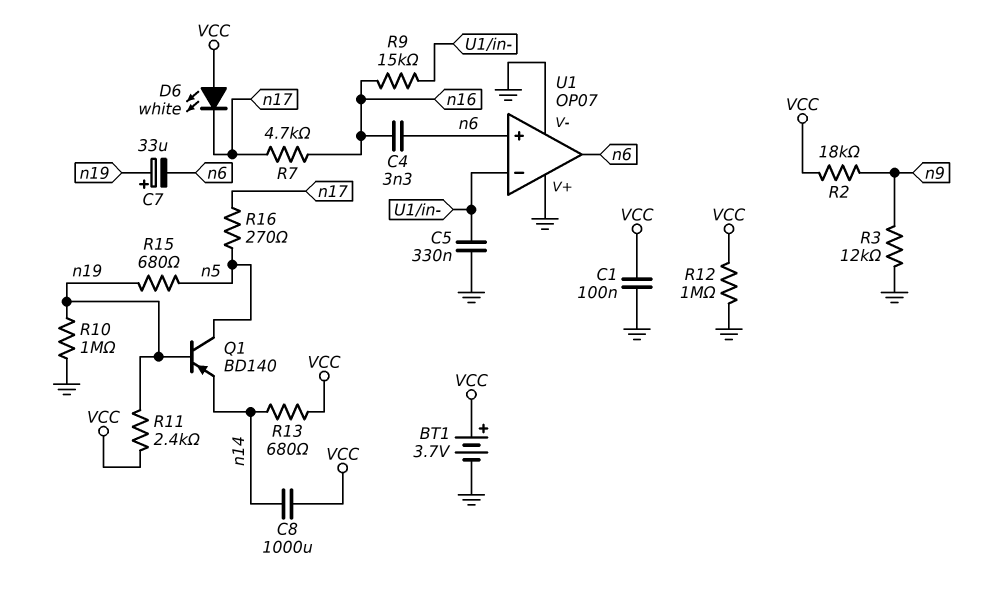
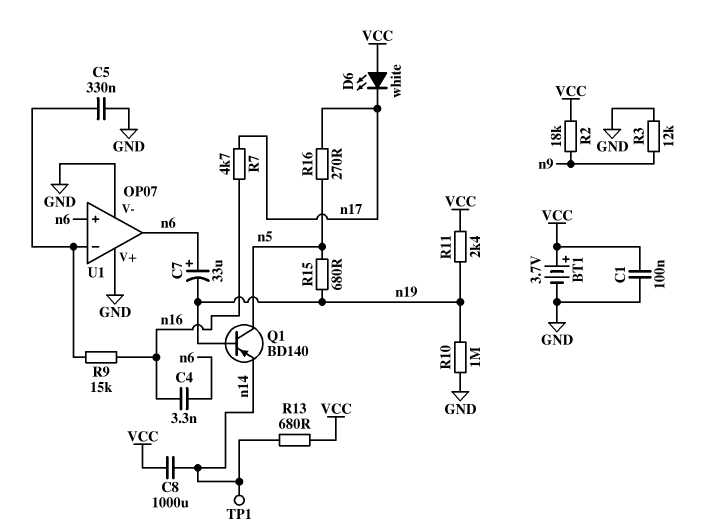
C7: 33uF (plus n19, minus n6) -> 33uF (plus n6, minus n19)
R12: 1M (GND, VCC) -> none
TP1: none -> test point (n14)

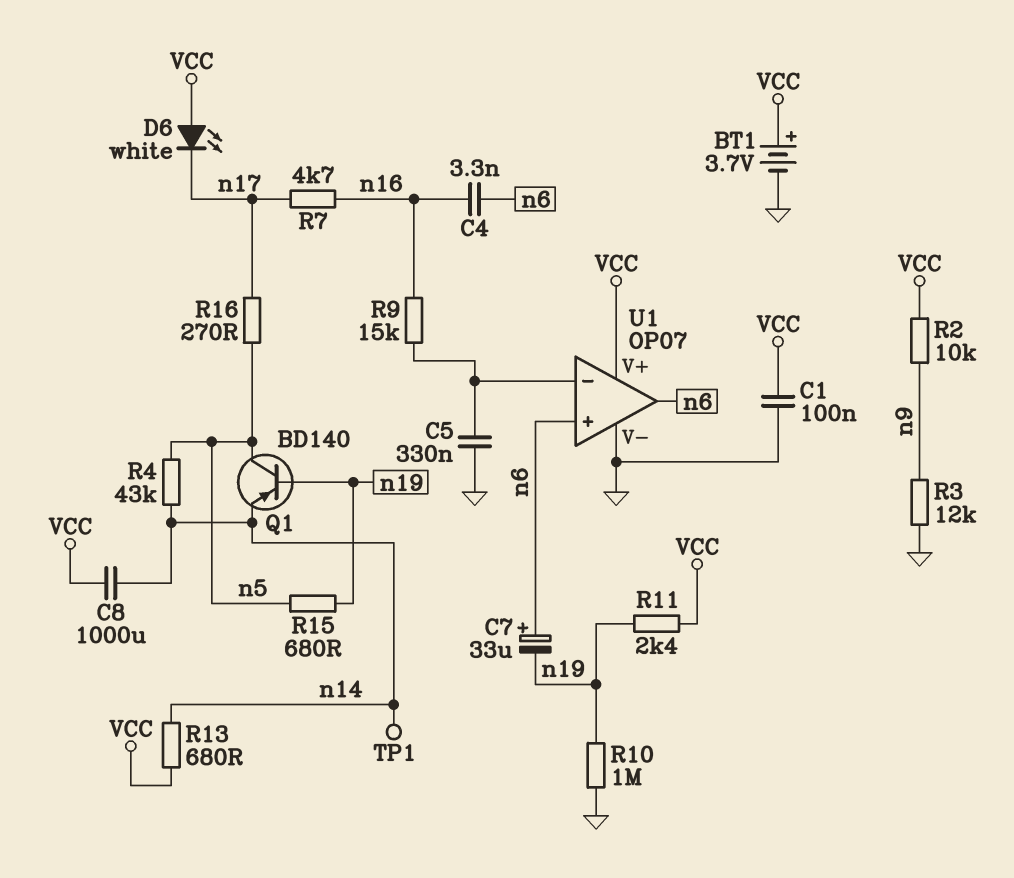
R2: 18k (VCC, n9) -> 10k (VCC, n9)
R4: none -> 43k (n5, n14)
U1 pin V+: GND -> VCC

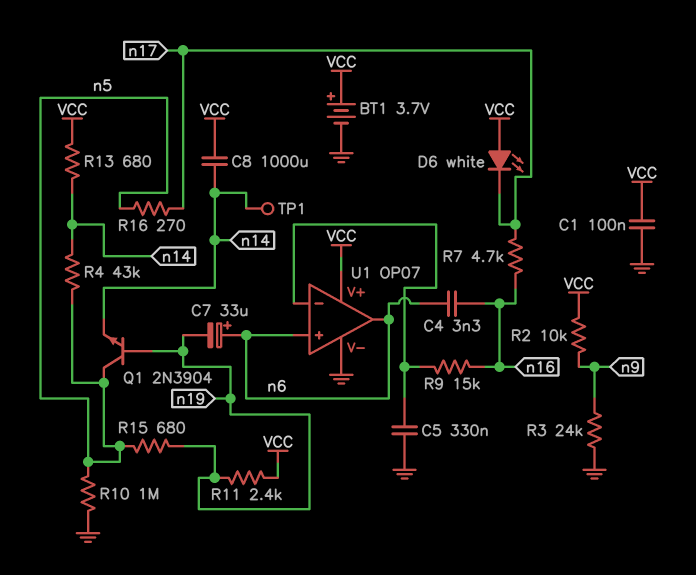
Q1: PNP BD140 (B n19, C n5, E n14) -> NPN 2N3904 (B n19, C n5, E n14)
R3: 12k (GND, n9) -> 24k (GND, n9)
R10: 1M (GND, n19) -> 1M (GND, n5)

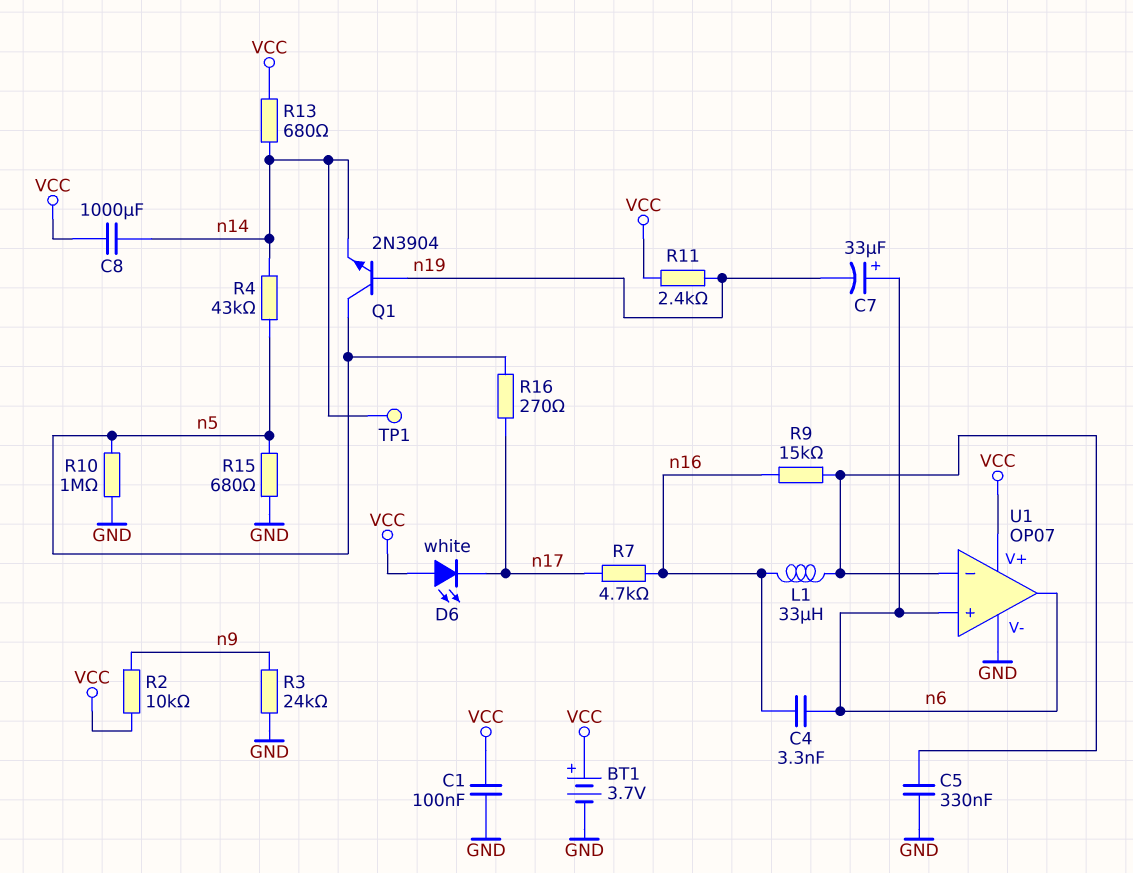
L1: none -> 33uH (U1/in-, n16)
R15: 680 (n5, n19) -> 680 (GND, n5)

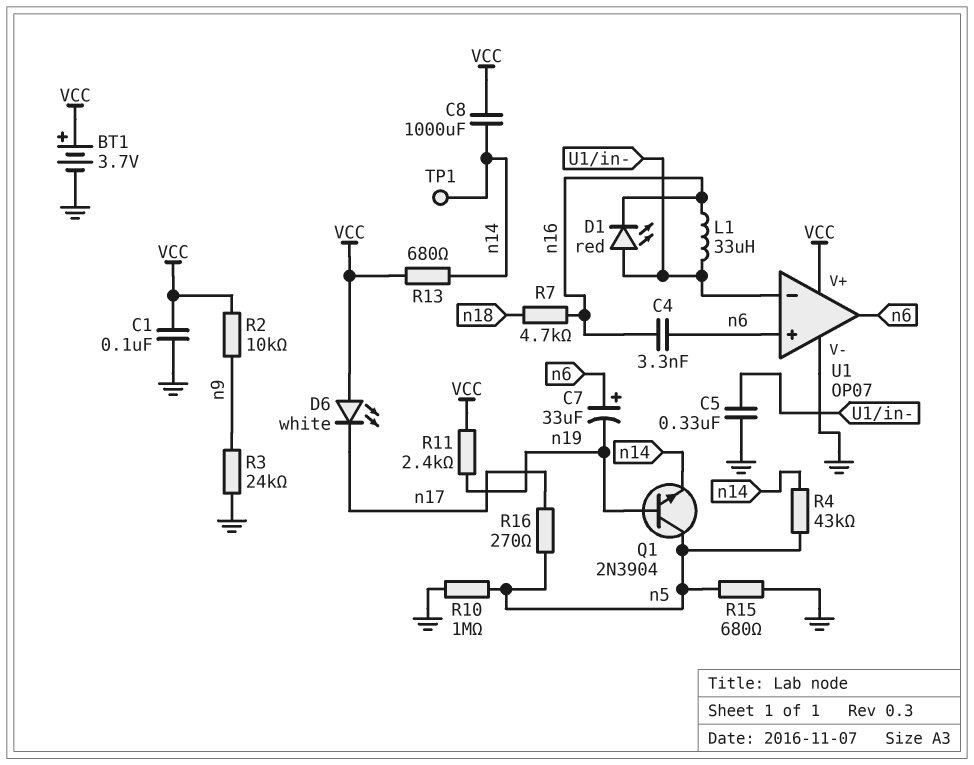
D1: none -> LED red (A U1/in-, K n16)
R7: 4.7k (n16, n17) -> 4.7k (n16, n18)
R9: 15k (U1/in-, n16) -> none

